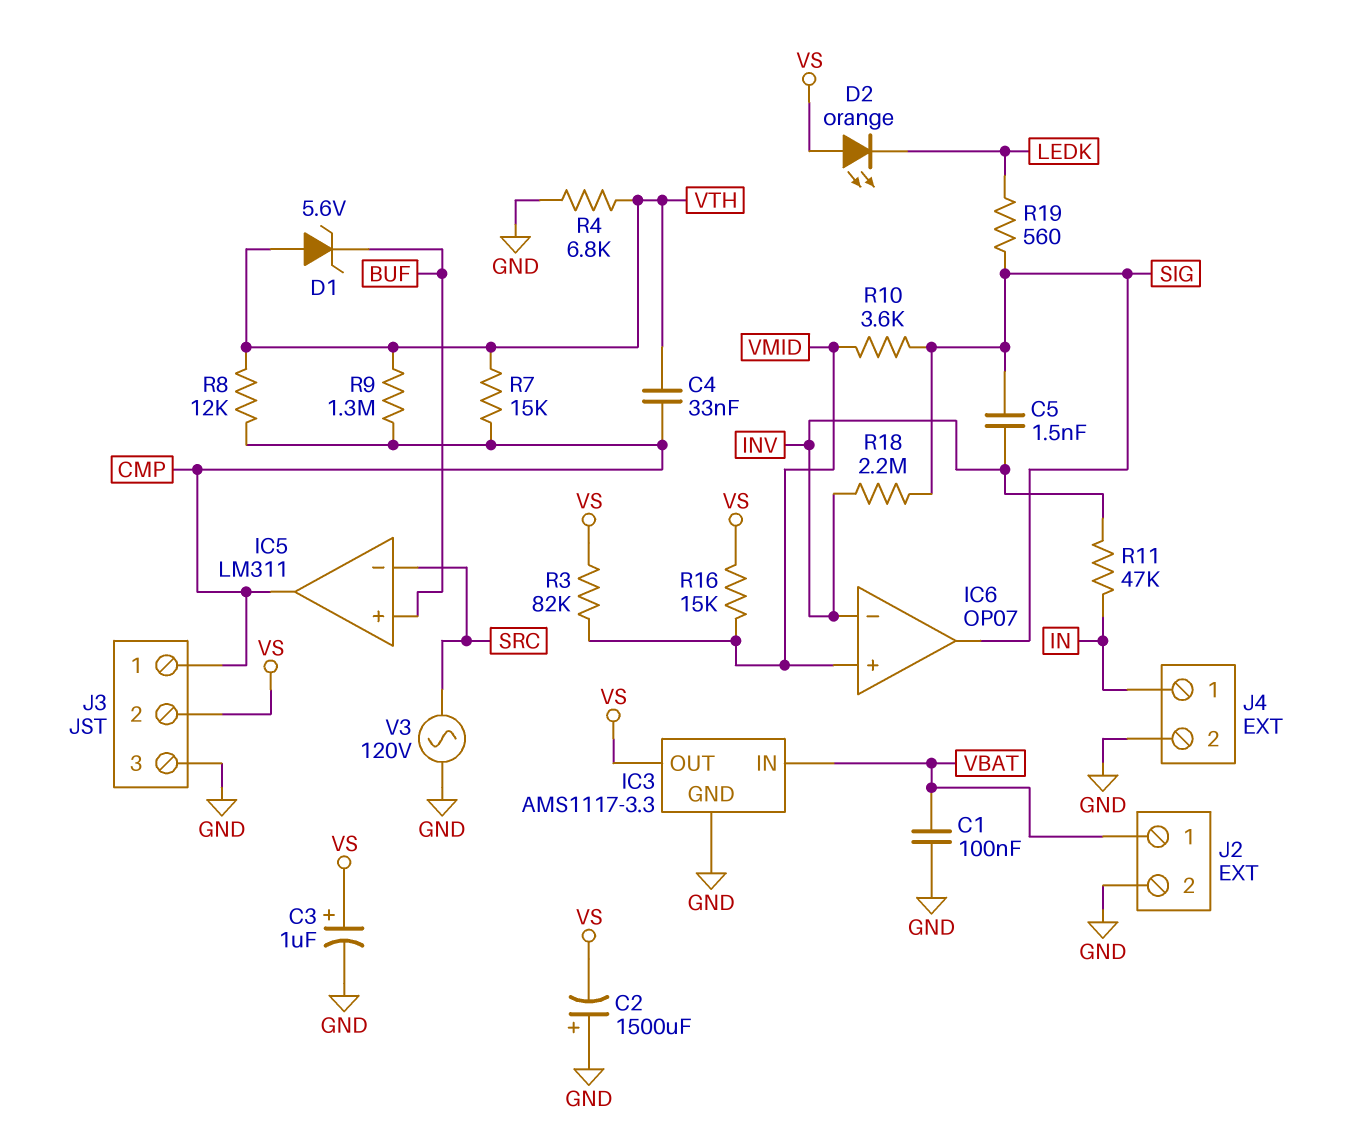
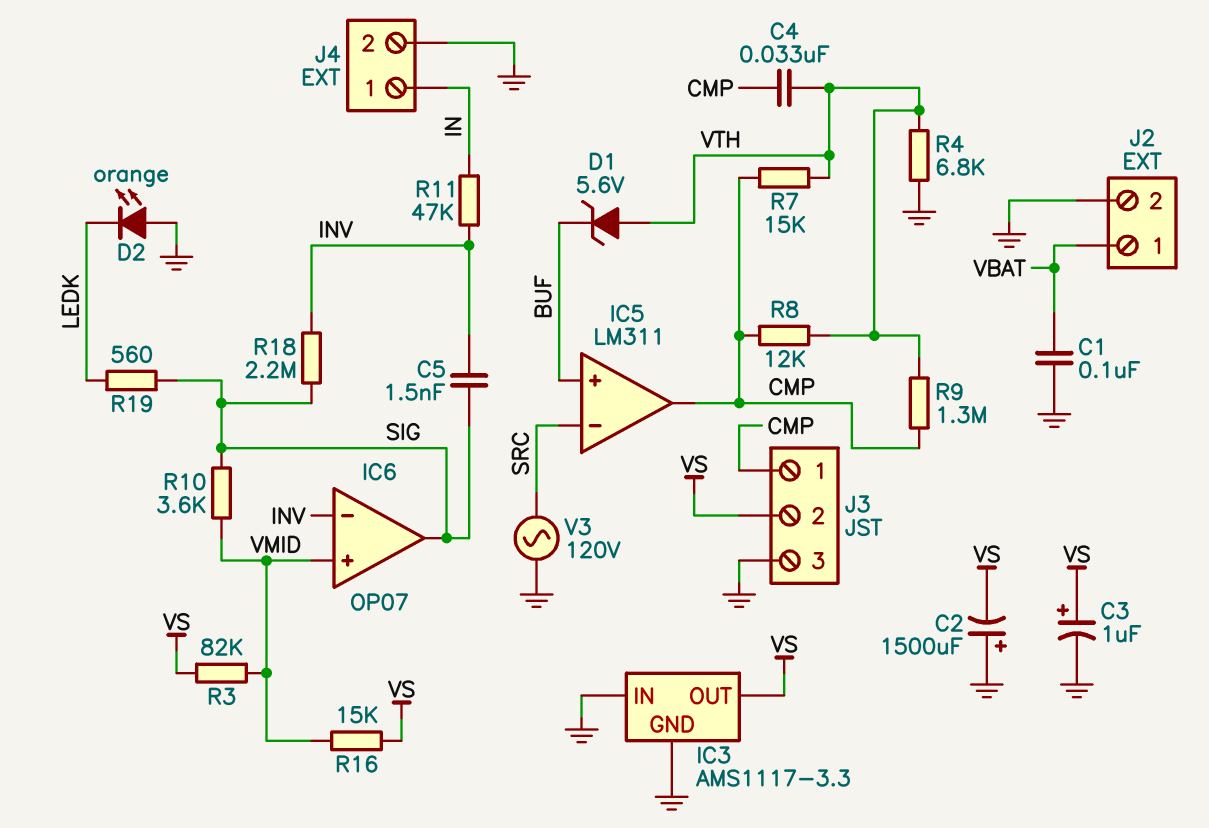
D2: LED orange (A VS, K LEDK) -> LED orange (A GND, K LEDK)
IC3 pin IN: VBAT -> GND

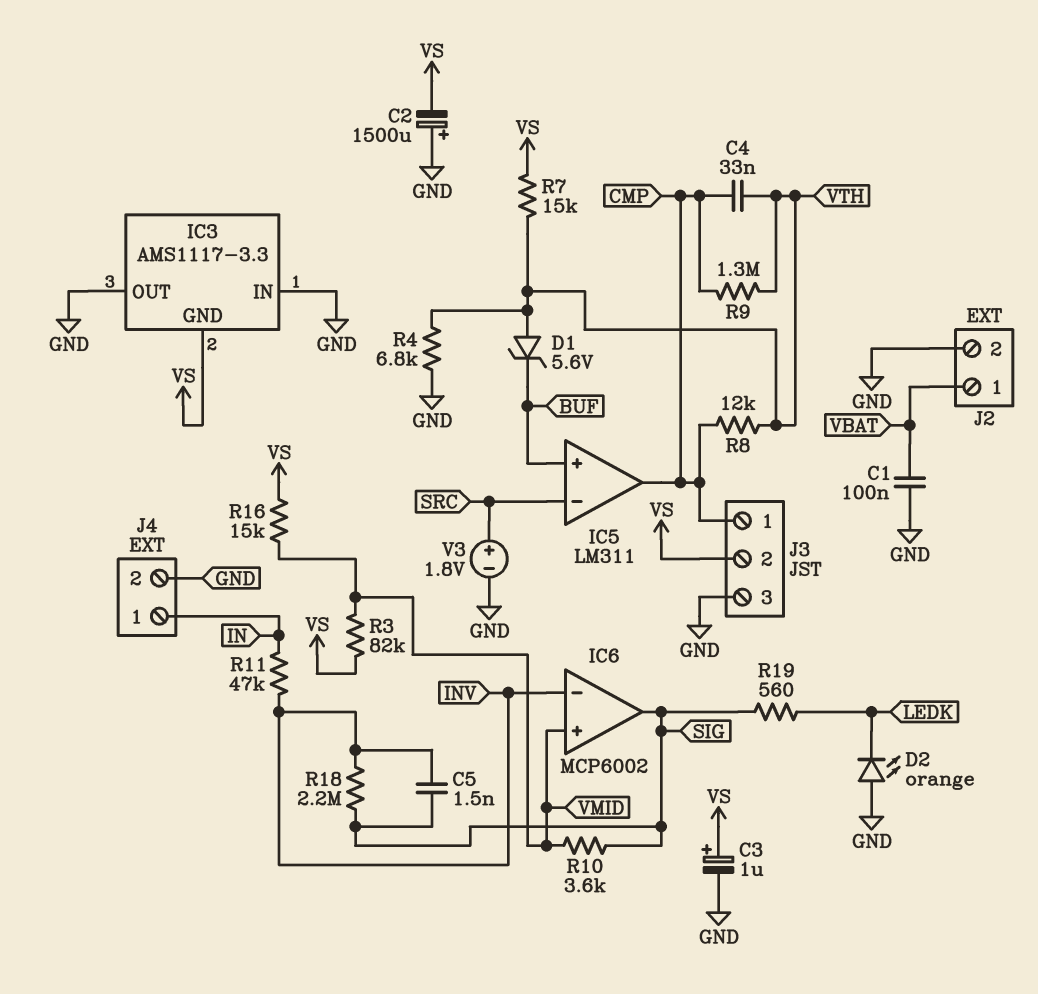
IC3 pin GND: GND -> VS
IC3 pin OUT: VS -> GND
IC6: OP07 -> MCP6002
R7: 15k (CMP, VTH) -> 15k (VS, VTH)
V3: AC 120V (GND, SRC) -> 1.8V (plus SRC, minus GND)

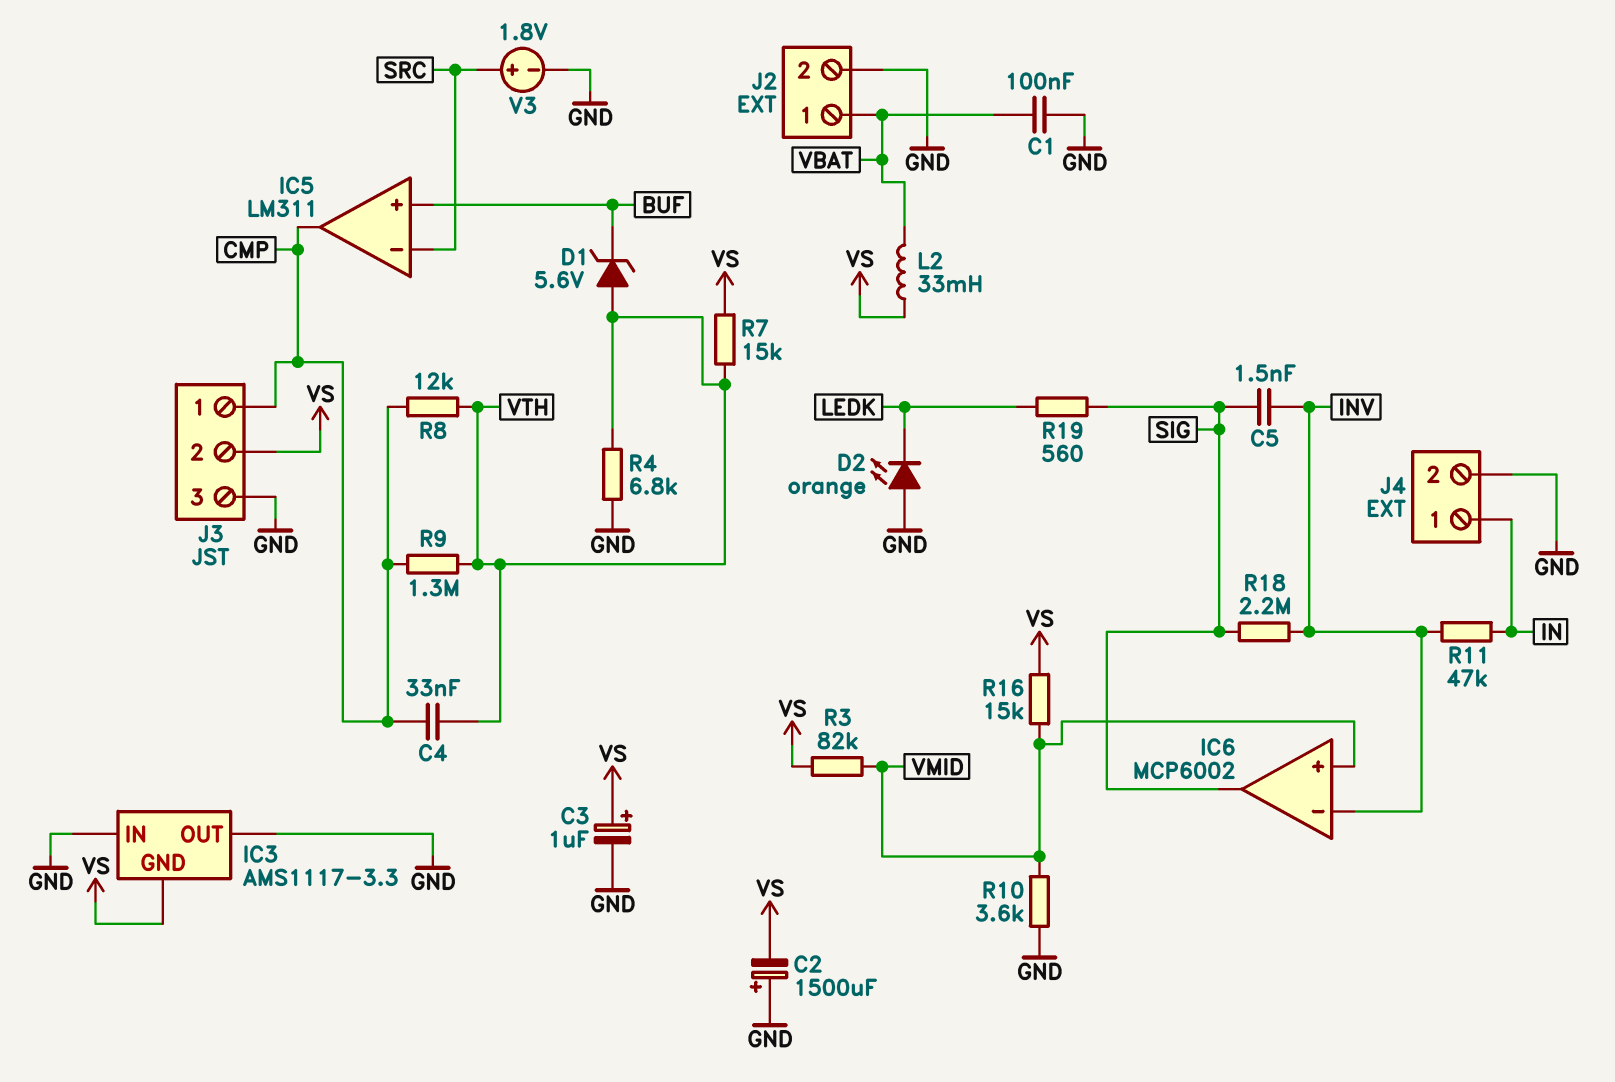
L2: none -> 33mH (VBAT, VS)
R10: 3.6k (SIG, VMID) -> 3.6k (GND, VMID)

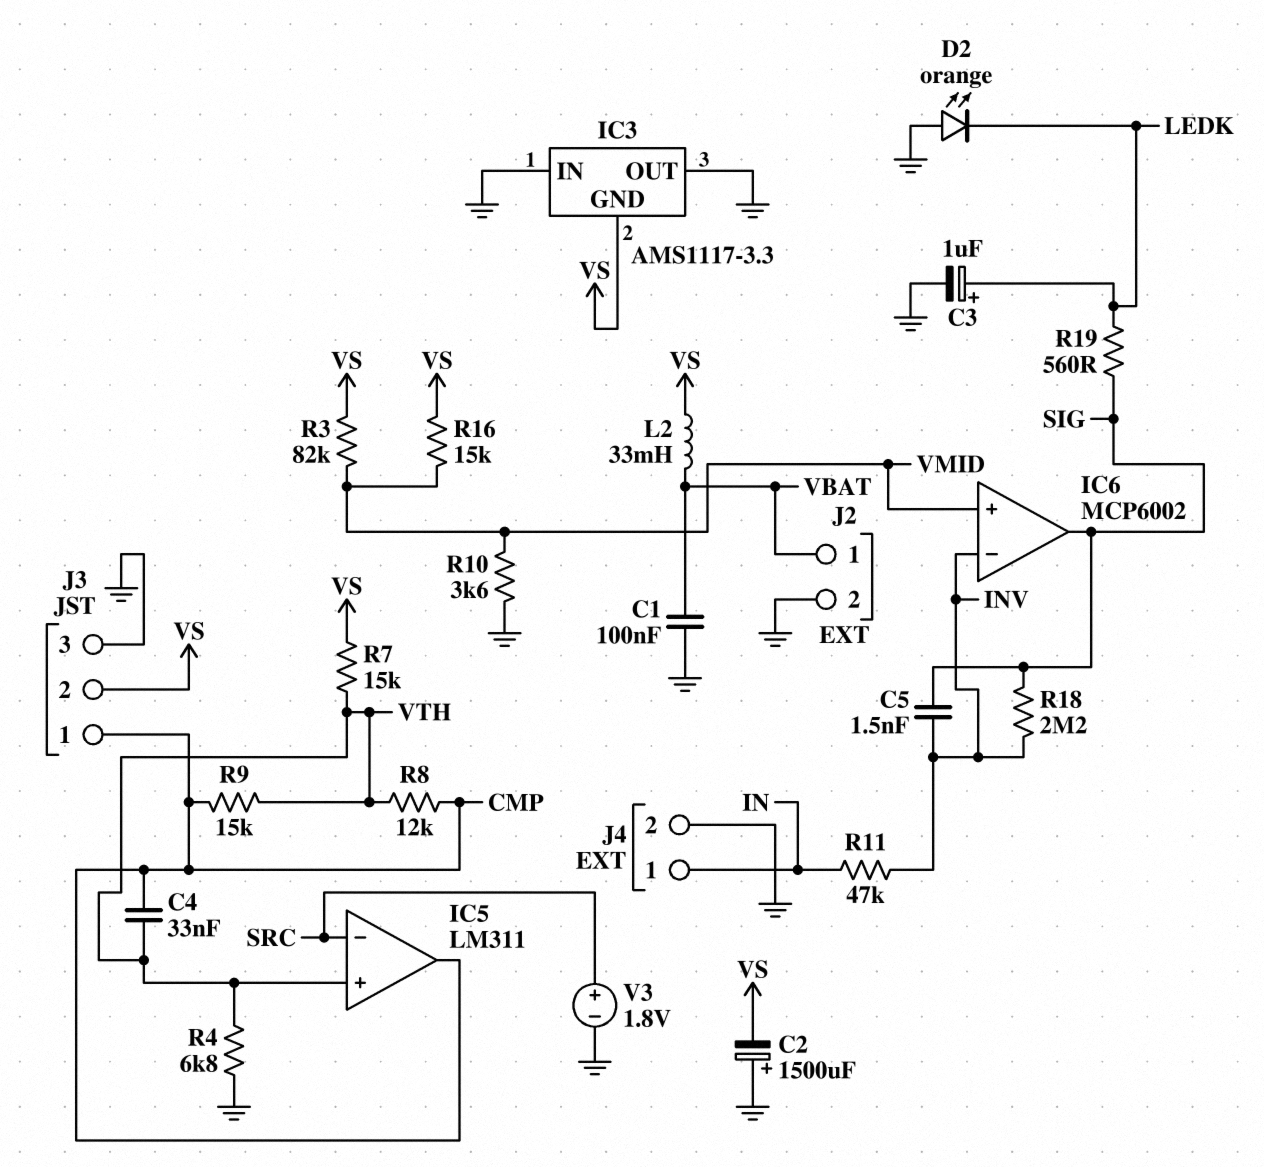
C3: 1uF (plus VS, minus GND) -> 1uF (plus LEDK, minus GND)
D1: zener 5.6V (A VTH, K BUF) -> none
IC5 pin in+: BUF -> VTH
R9: 1.3M (CMP, VTH) -> 15k (CMP, VTH)

